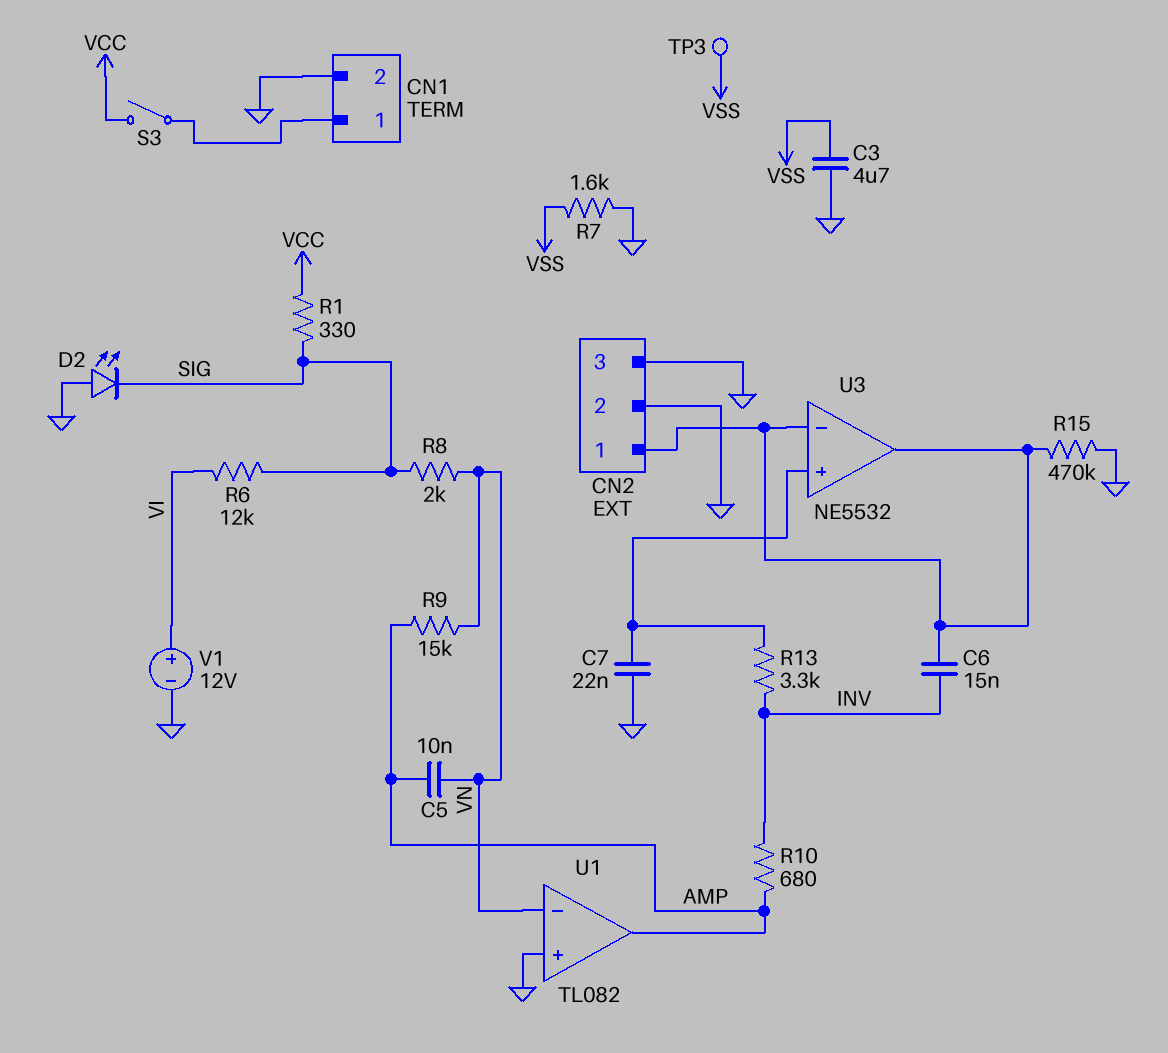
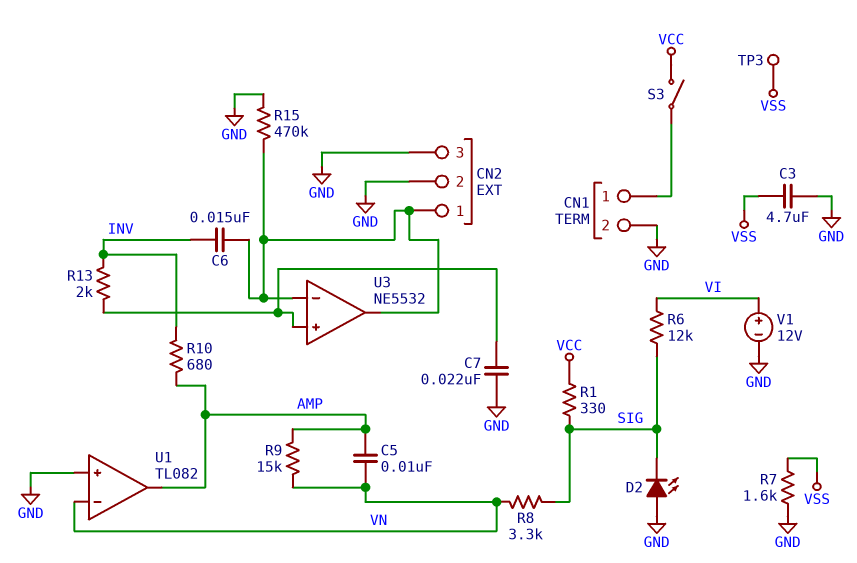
R8: 2k (SIG, VN) -> 3.3k (SIG, VN)
R13: 3.3k (INV, U3/in+) -> 2k (INV, U3/in+)

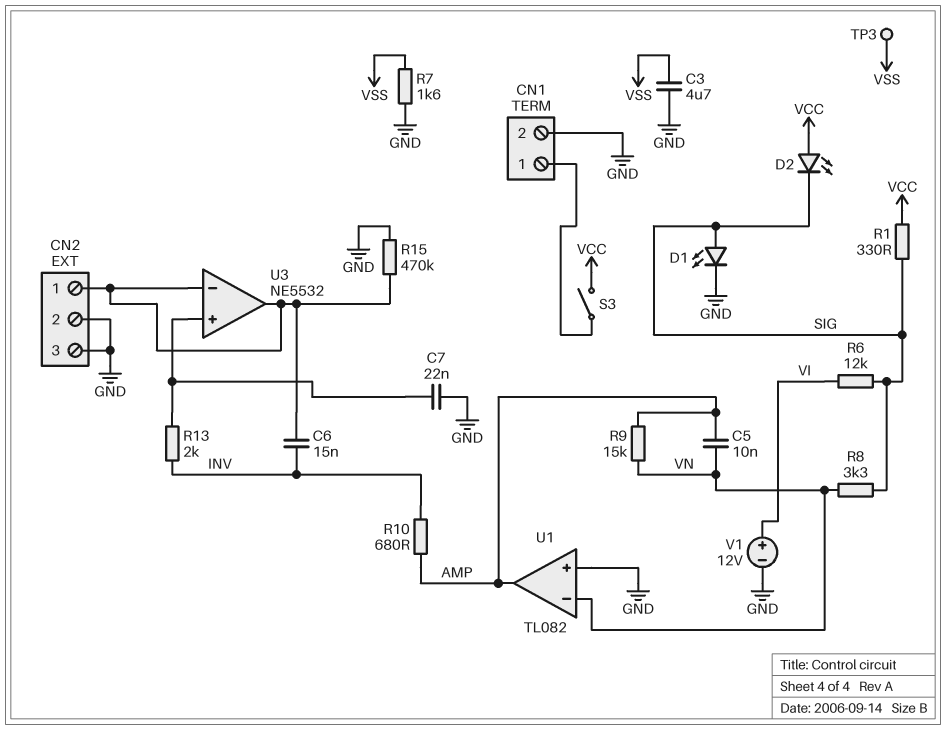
D1: none -> LED (A SIG, K GND)
D2: LED (A GND, K SIG) -> LED (A VCC, K SIG)

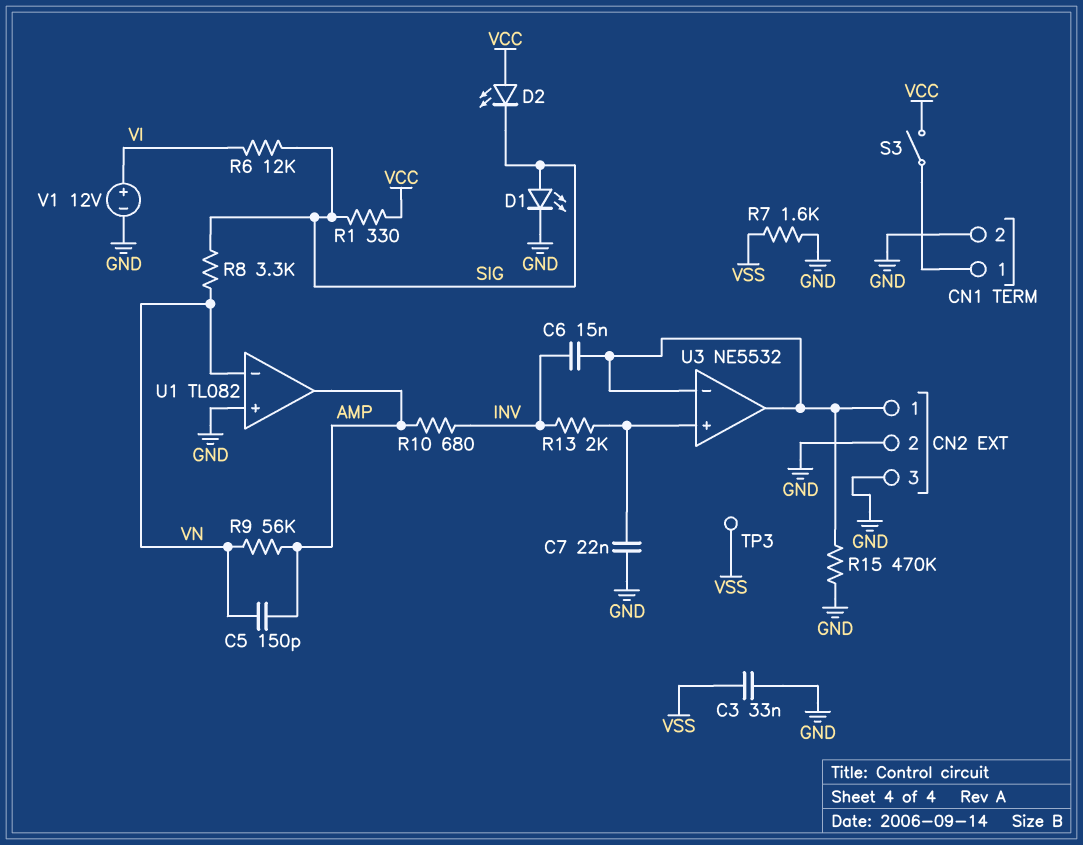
C3: 4.7uF (GND, VSS) -> 33nF (GND, VSS)
C5: 10nF (AMP, VN) -> 150pF (AMP, VN)
R9: 15k (AMP, VN) -> 56k (AMP, VN)

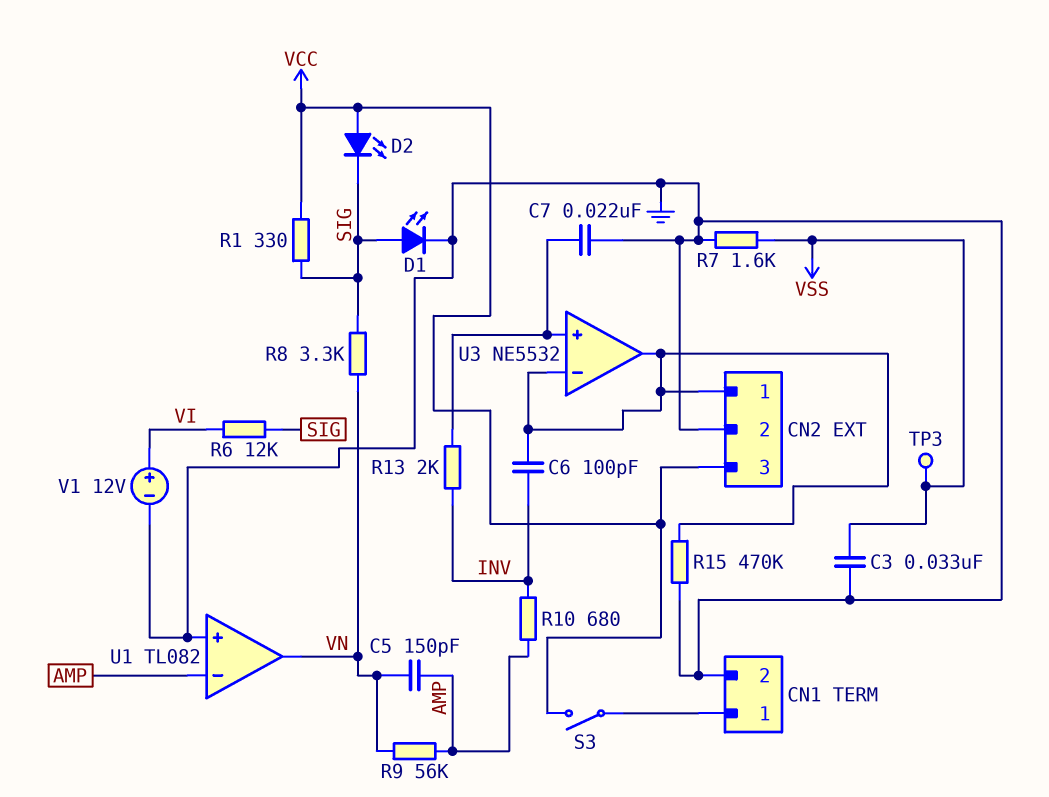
C6: 15nF (CN2/1, INV) -> 100pF (CN2/1, INV)
CN2 pin 3: GND -> VCC
U1 pin in-: VN -> AMP
U1 pin out: AMP -> VN

